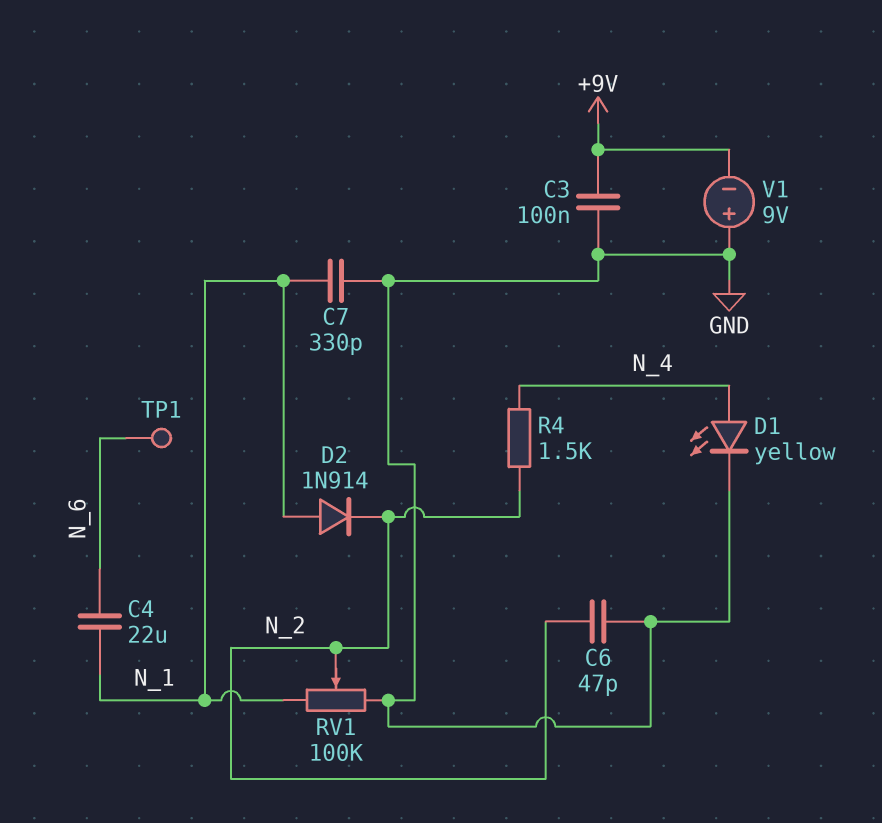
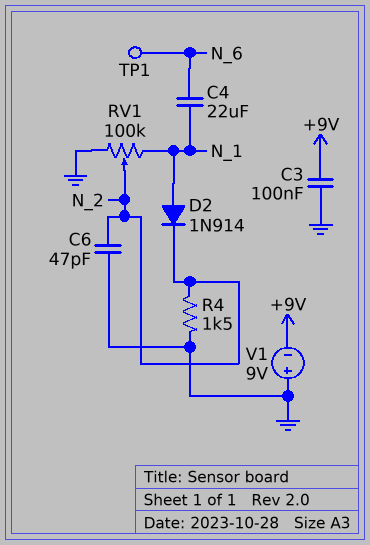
C7: 330pF (GND, N_1) -> none
D1: LED yellow (A N_4, K GND) -> none
R4: 1.5k (N_2, N_4) -> 1.5k (GND, N_2)

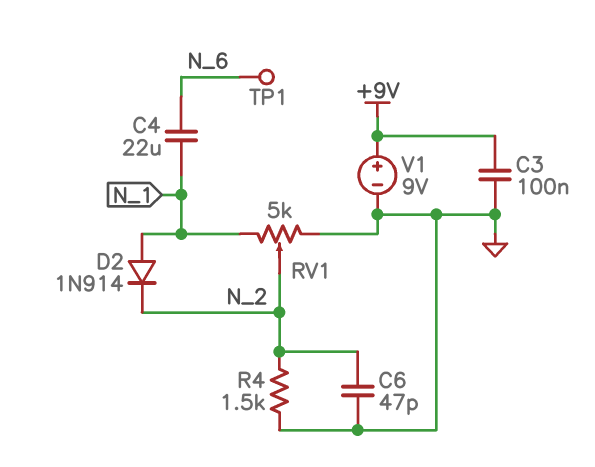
RV1: 100k (GND, N_1, wiper N_2) -> 5k (GND, N_1, wiper N_2)
V1: 9V (plus GND, minus +9V) -> 9V (plus +9V, minus GND)

